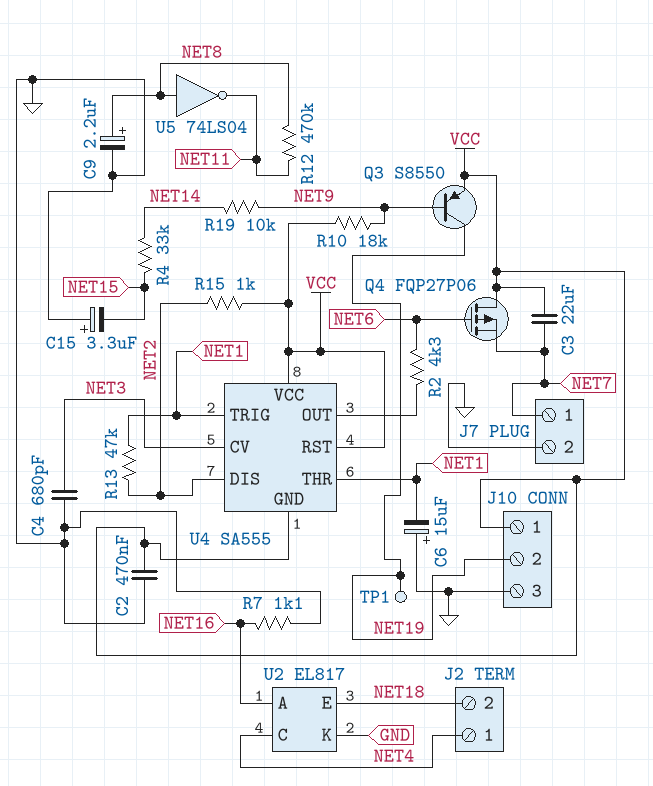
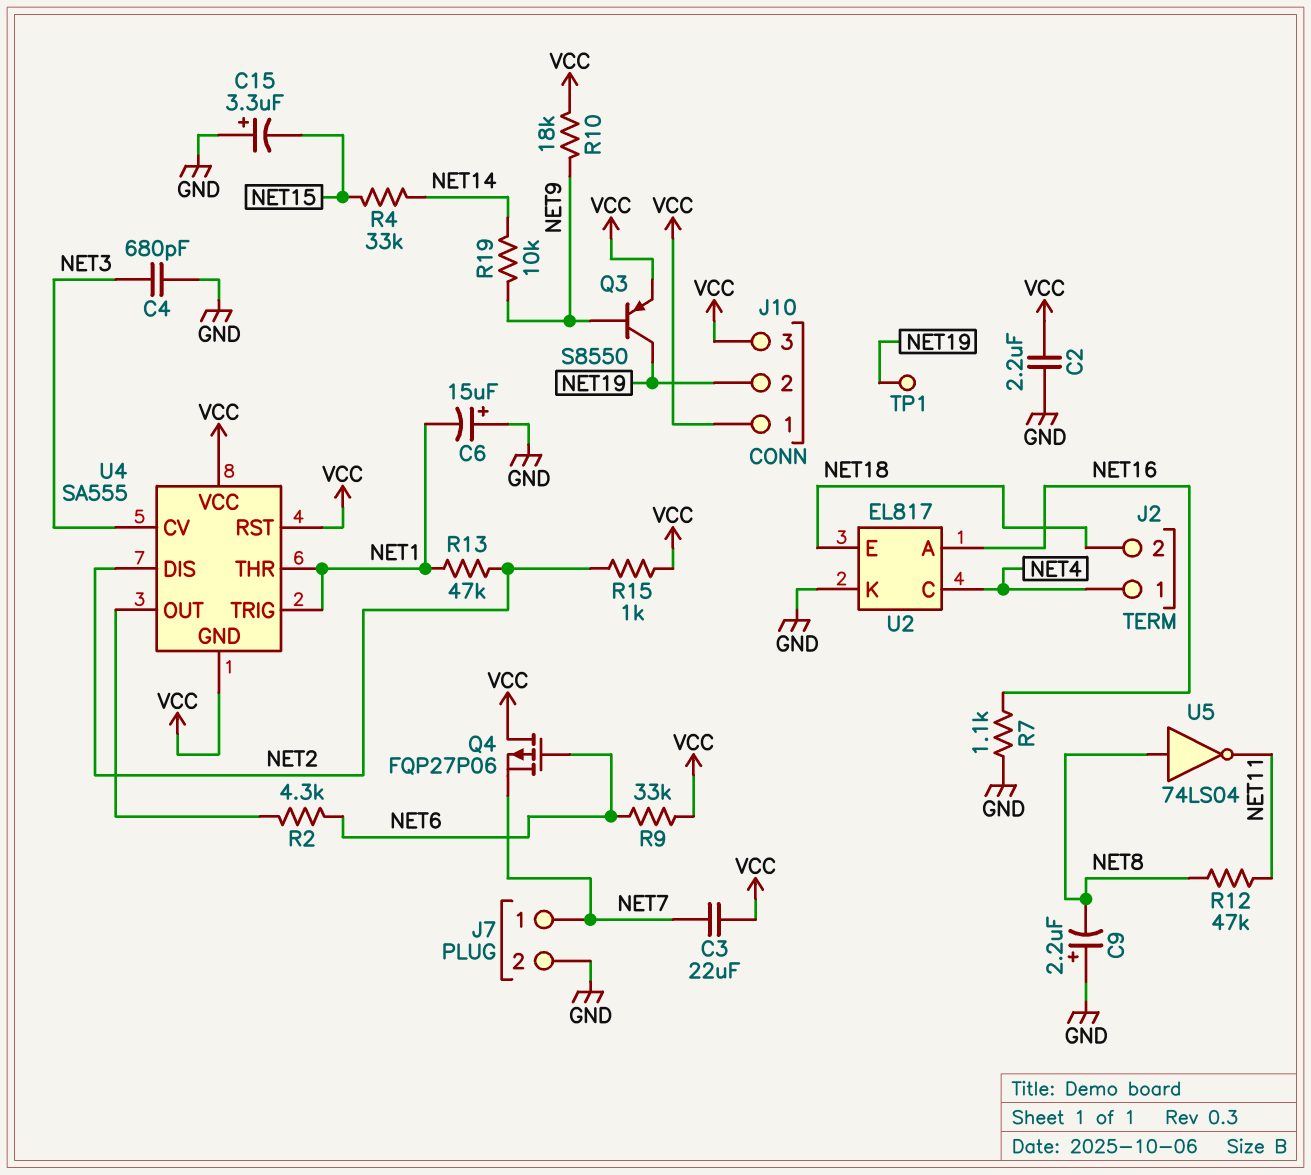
C2: 470nF (GND, VCC) -> 2.2uF (GND, VCC)
C9: 2.2uF (plus NET8, minus GND) -> 2.2uF (plus GND, minus NET8)
J10 pin 3: GND -> VCC
R9: none -> 33k (NET6, VCC)
R12: 470k (NET8, NET11) -> 47k (NET8, NET11)

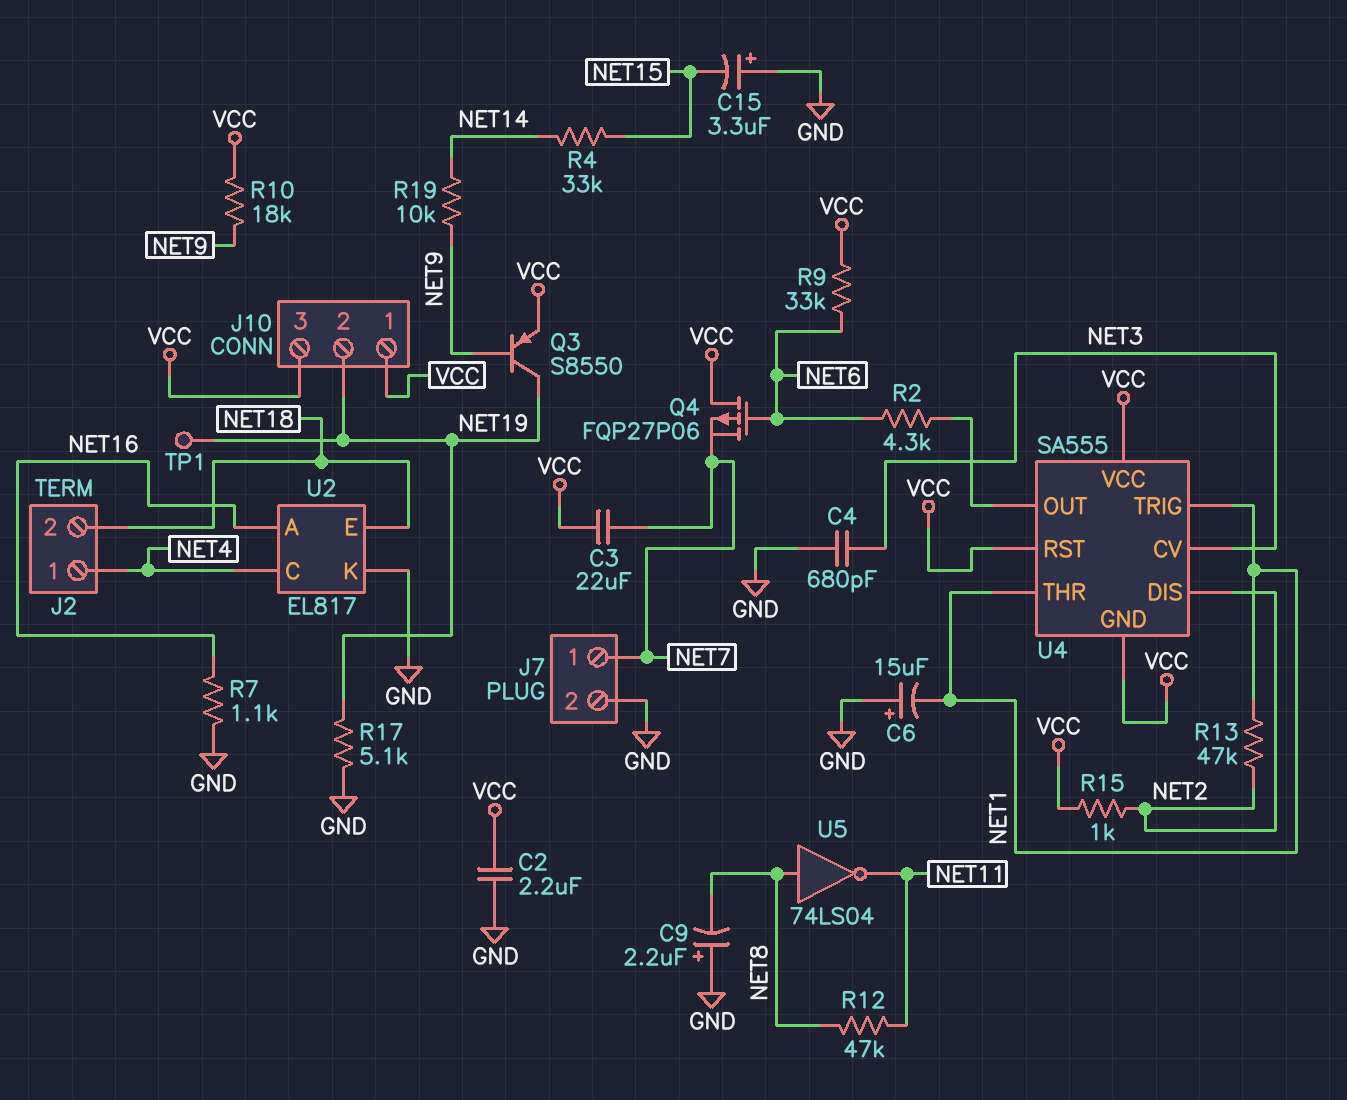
R17: none -> 5.1k (GND, NET19)

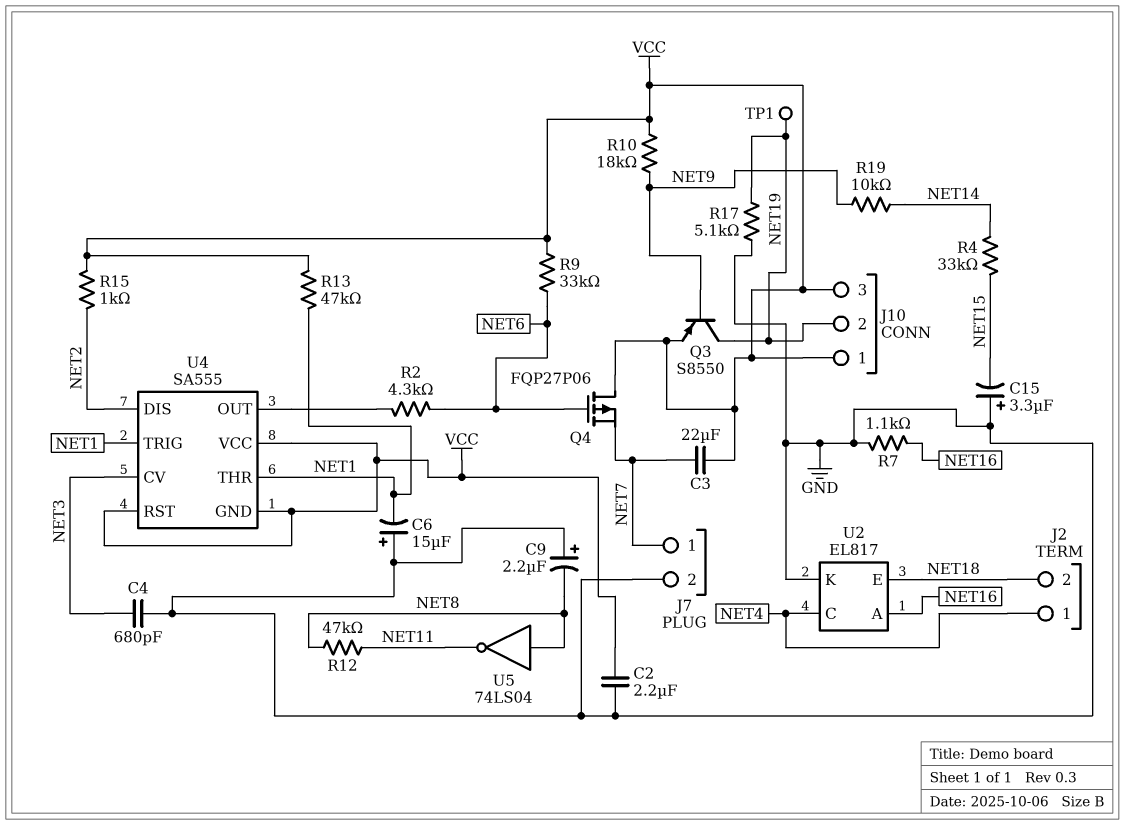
R13: 47k (NET1, NET2) -> 47k (NET1, VCC)

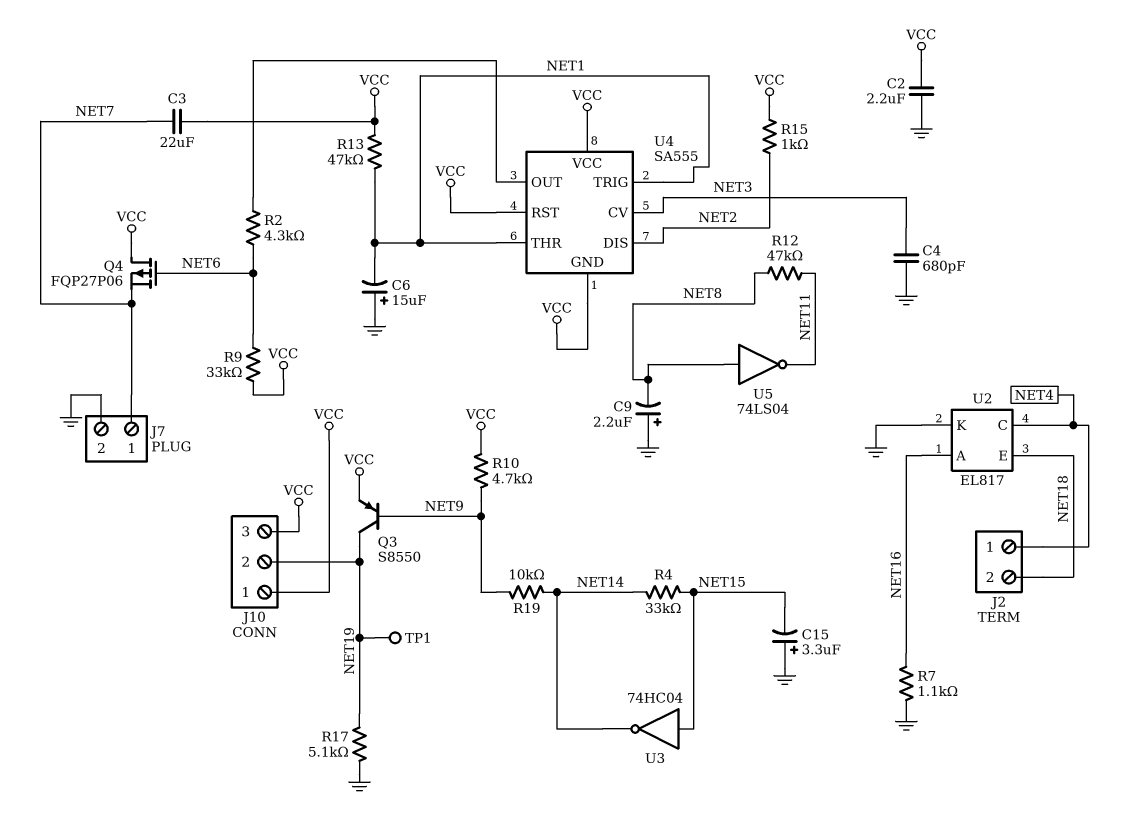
R10: 18k (NET9, VCC) -> 4.7k (NET9, VCC)
U3: none -> NOT 74HC04 (in NET15, out NET14)

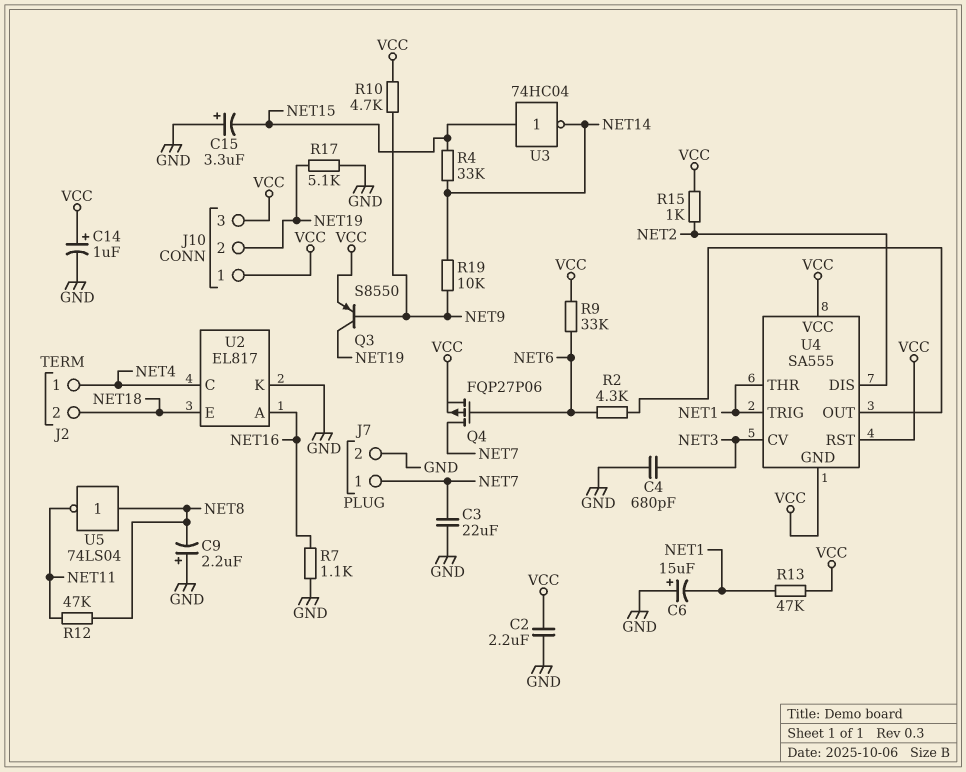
C3: 22uF (NET7, VCC) -> 22uF (GND, NET7)
C14: none -> 1uF (plus VCC, minus GND)
Q4: PMOS FQP27P06 (G NET6, D VCC, S NET7) -> PMOS FQP27P06 (G NET6, D NET7, S VCC)
TP1: test point (NET19) -> none

